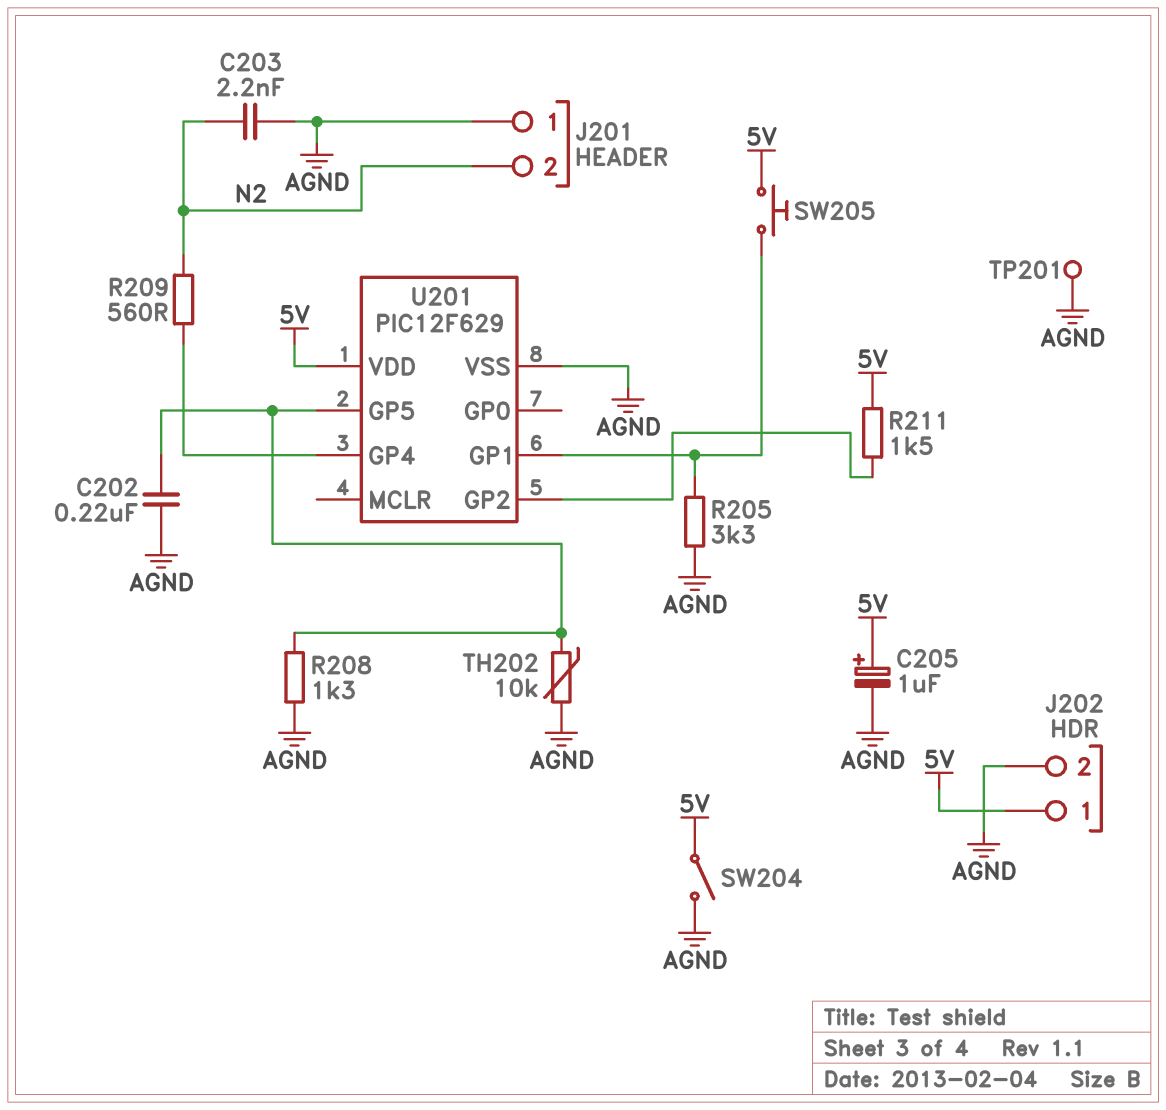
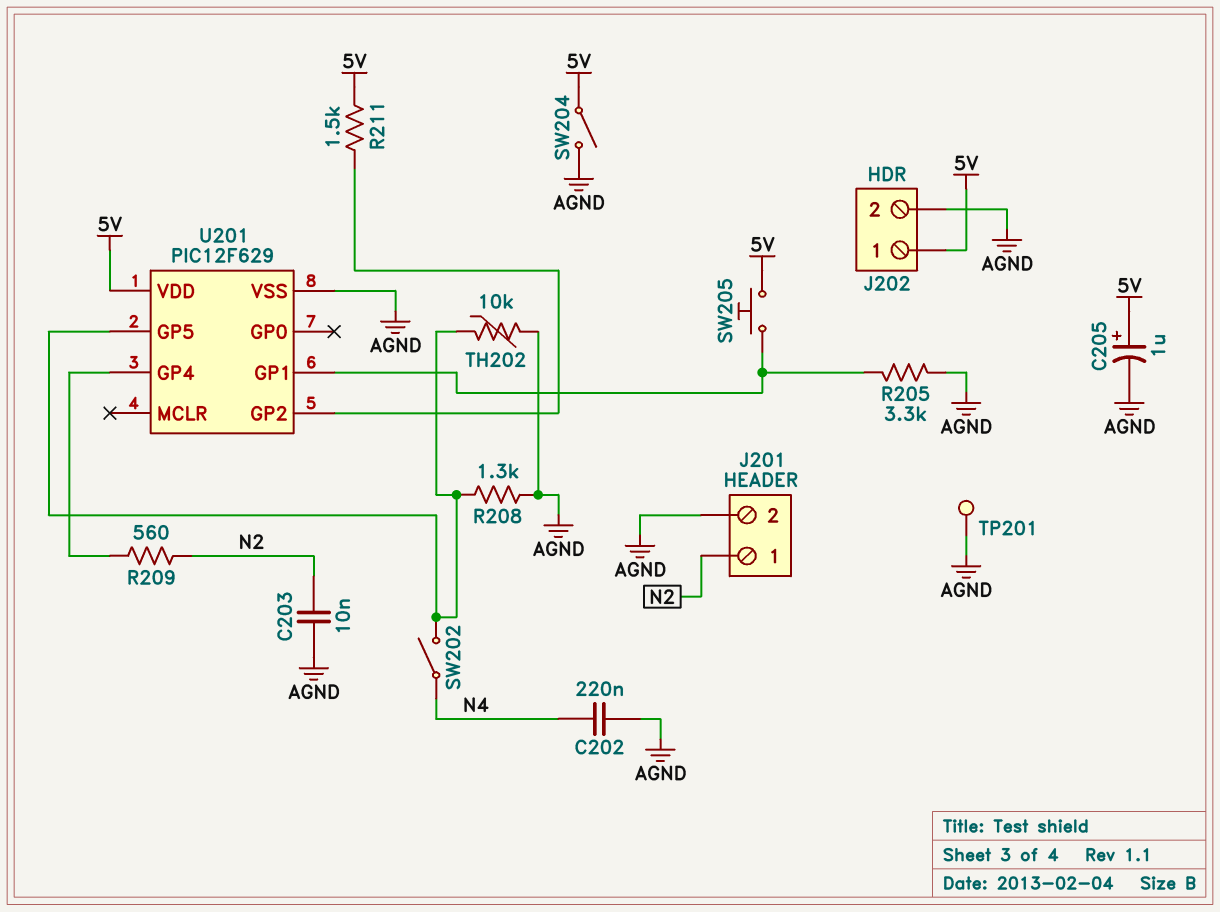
C202: 220nF (AGND, U201/GP5) -> 220nF (AGND, N4)
C203: 2.2nF (AGND, N2) -> 10nF (AGND, N2)
J201 pin 1: AGND -> N2
J201 pin 2: N2 -> AGND
SW202: none -> switch (N4, U201/GP5)

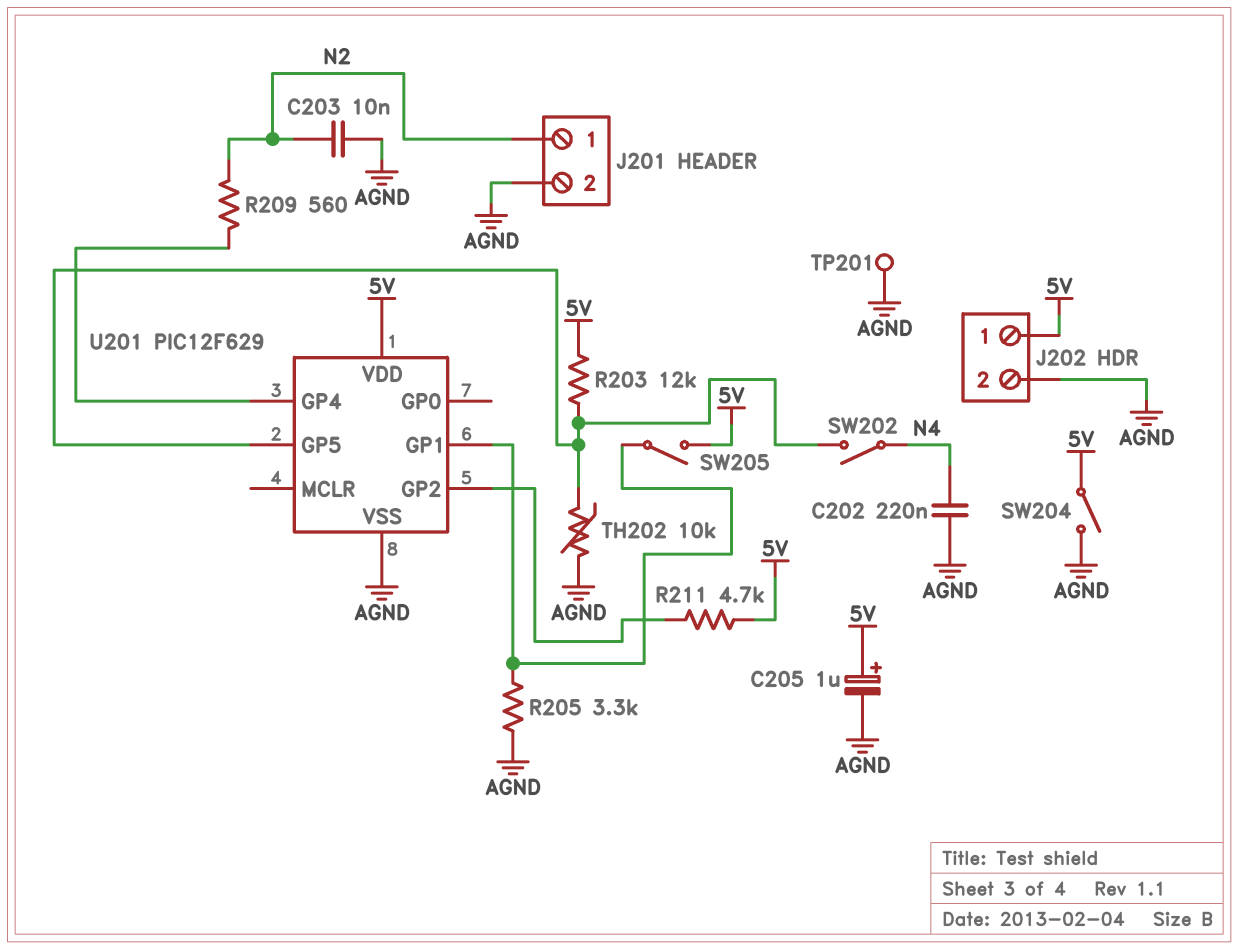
R203: none -> 12k (5V, U201/GP5)
R208: 1.3k (AGND, U201/GP5) -> none
R211: 1.5k (5V, U201/GP2) -> 4.7k (5V, U201/GP2)
SW205: button (5V, U201/GP1) -> switch (5V, U201/GP1)

